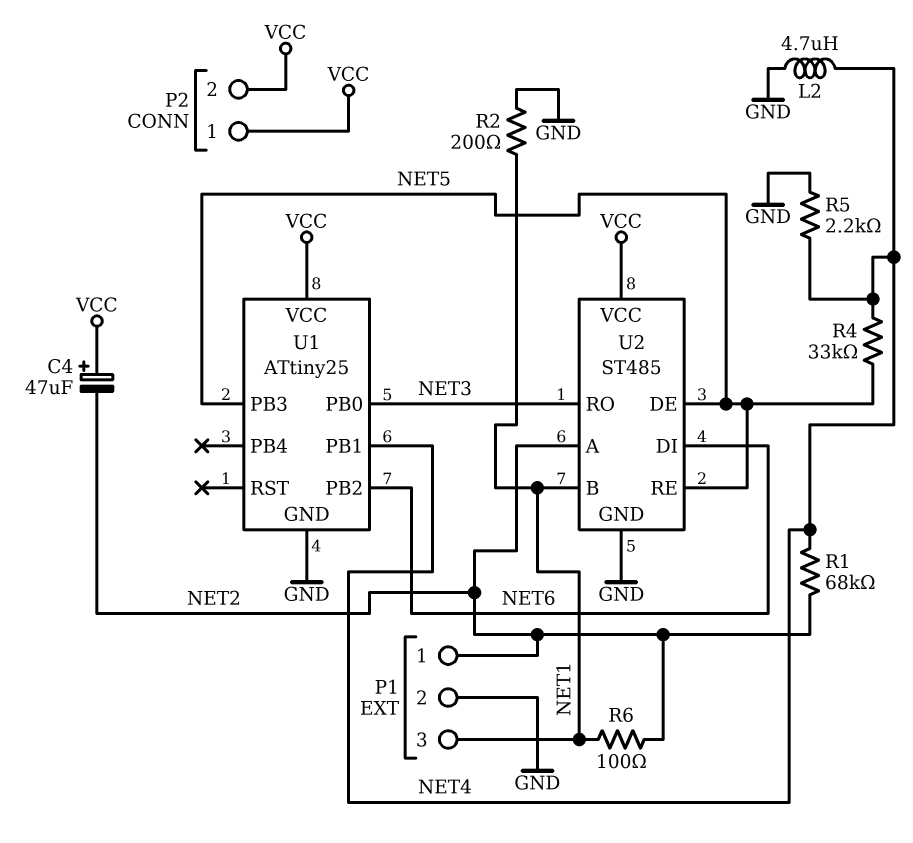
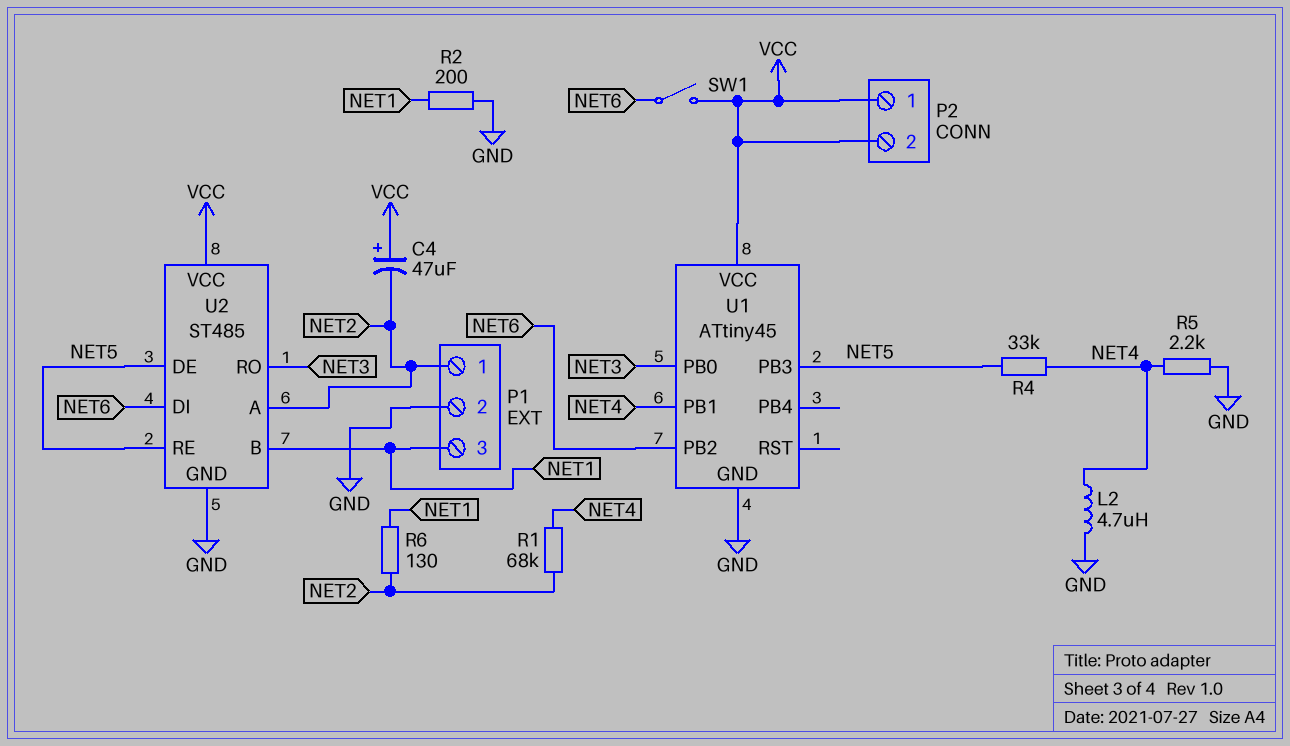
R6: 100 (NET1, NET2) -> 130 (NET1, NET2)
SW1: none -> switch (NET6, VCC)
U1: ATtiny25 -> ATtiny45

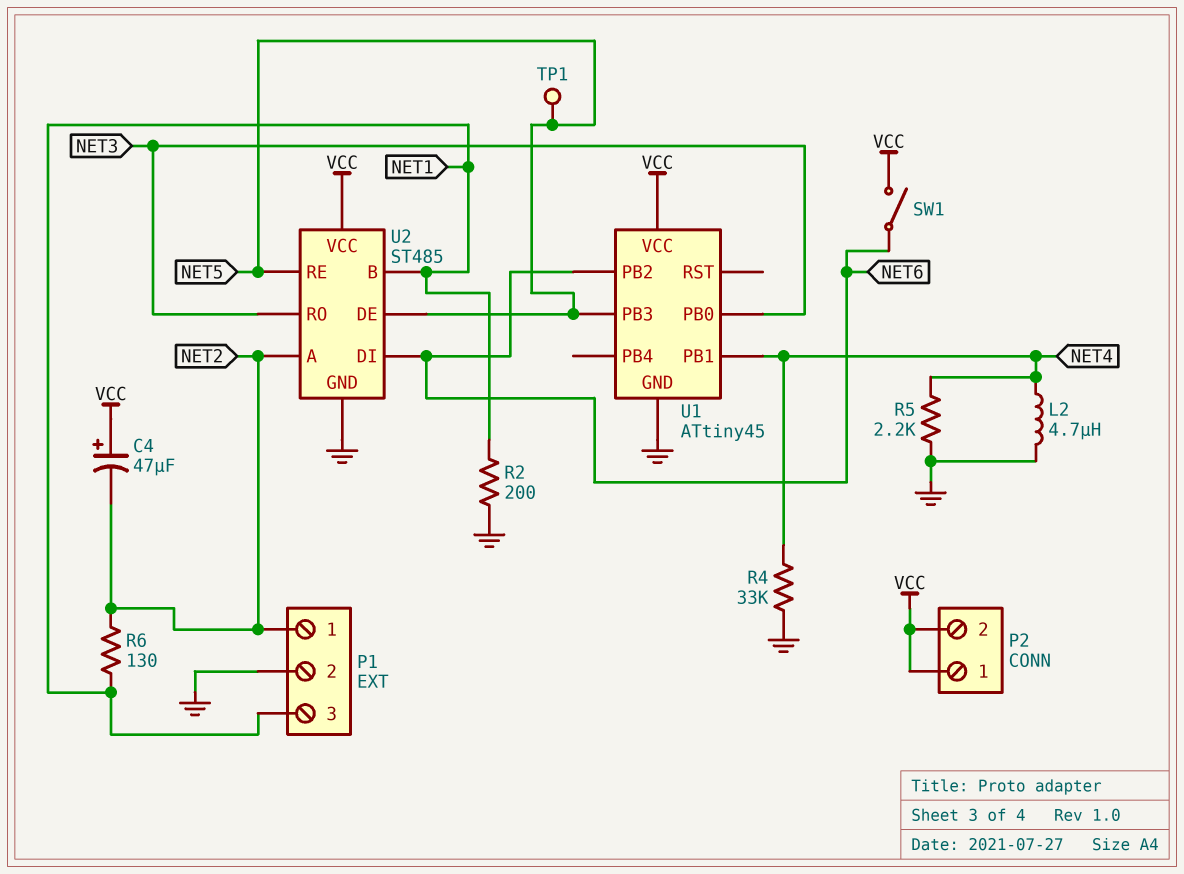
R1: 68k (NET2, NET4) -> none
R4: 33k (NET4, NET5) -> 33k (GND, NET4)
TP1: none -> test point (NET5)

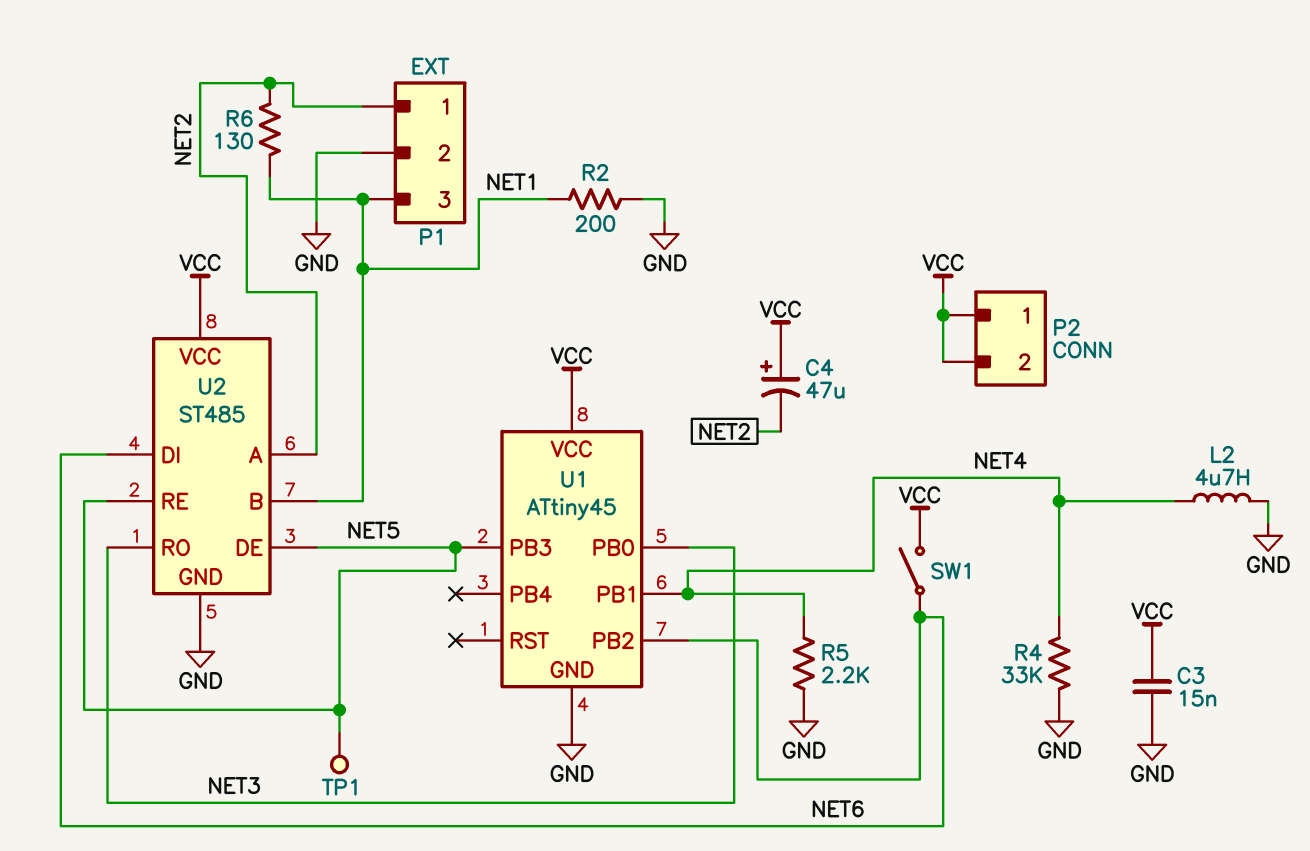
C3: none -> 15nF (GND, VCC)

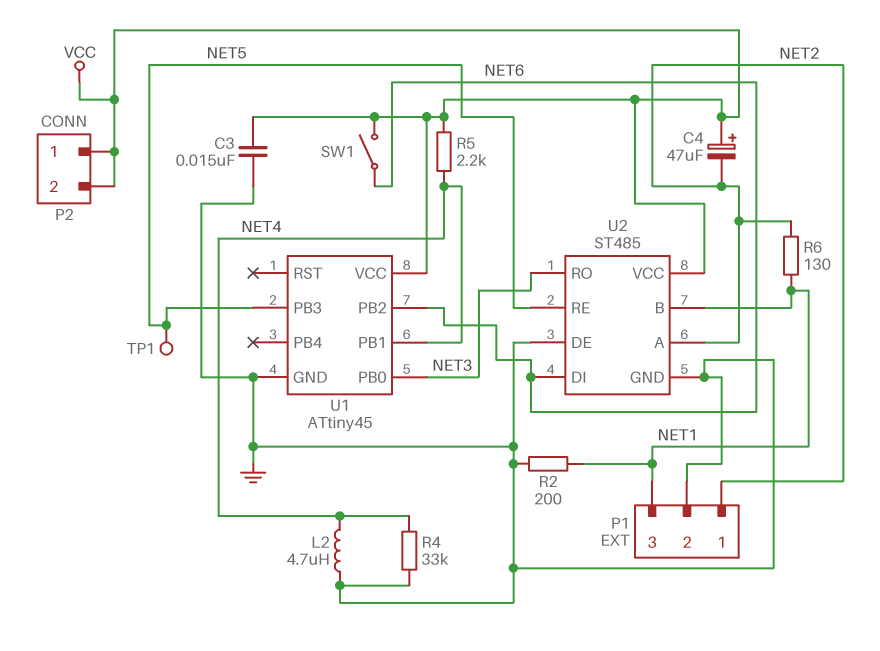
R5: 2.2k (GND, NET4) -> 2.2k (NET4, VCC)
U2 pin DE: NET5 -> GND

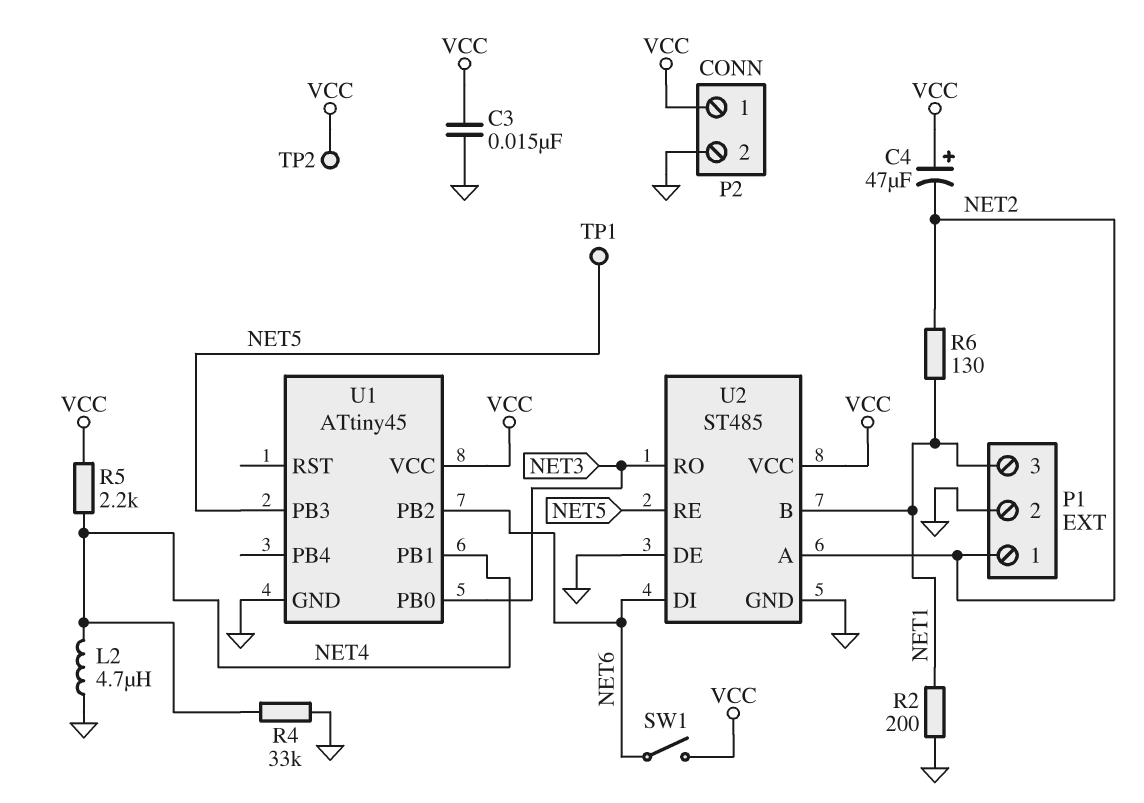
P2 pin 2: VCC -> GND
TP2: none -> test point (VCC)

